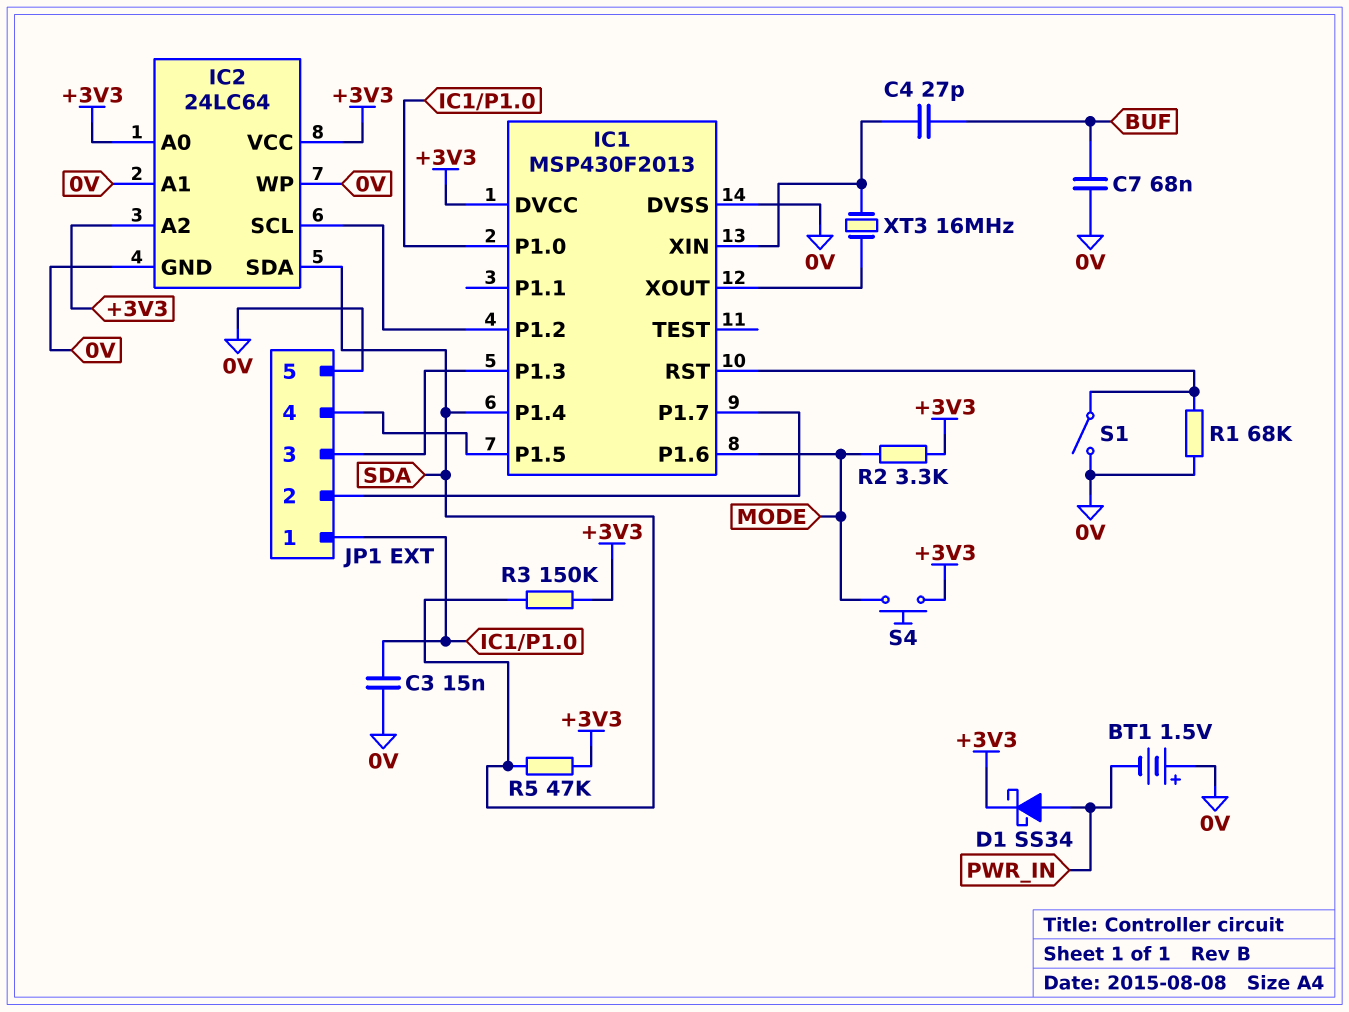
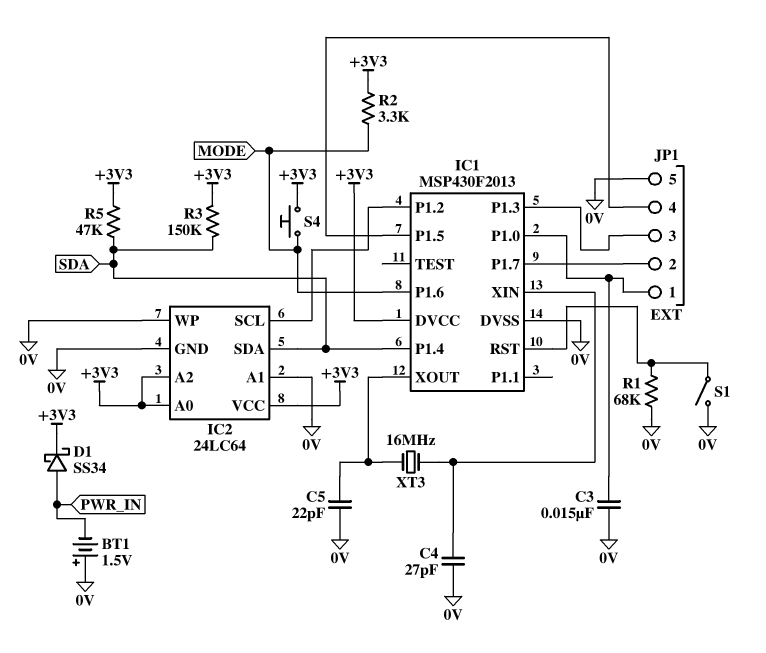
C4: 27pF (BUF, IC1/XIN) -> 27pF (0V, IC1/XIN)
C5: none -> 22pF (0V, IC1/XOUT)
C7: 68nF (0V, BUF) -> none

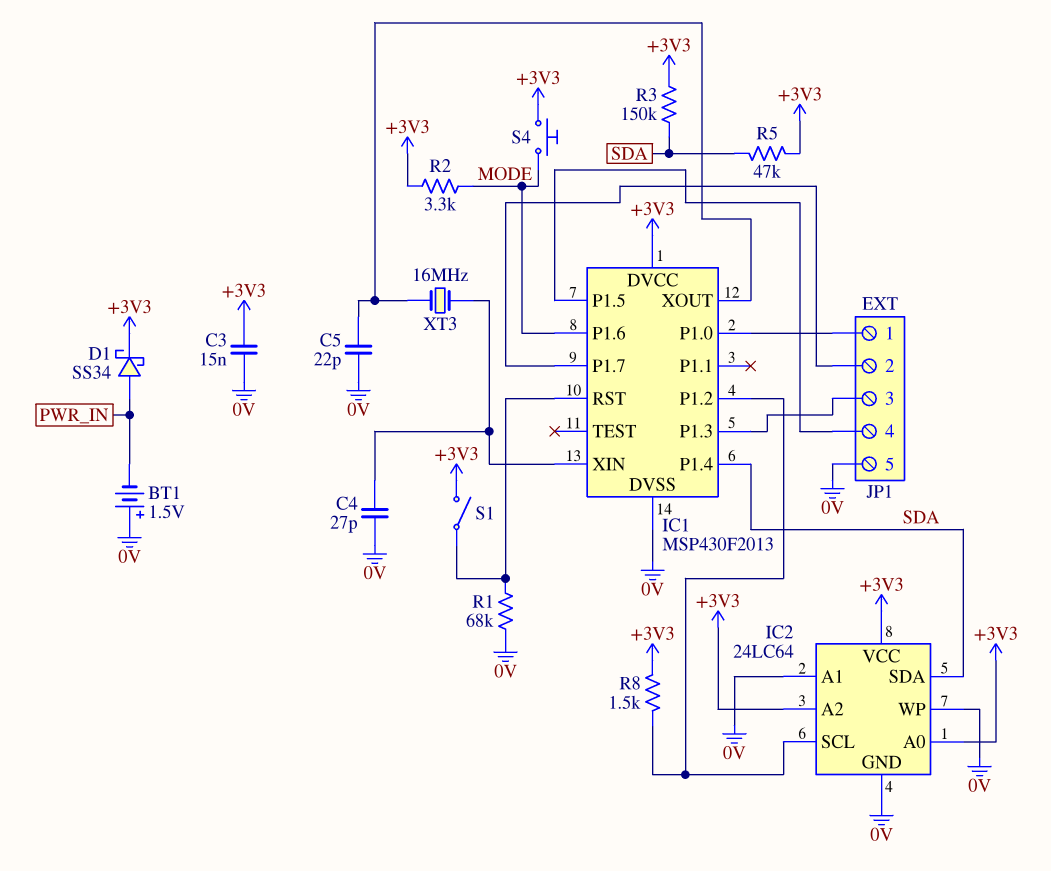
C3: 15nF (0V, IC1/P1.0) -> 15nF (+3V3, 0V)
R8: none -> 1.5k (+3V3, IC1/P1.2)
S1: switch (0V, IC1/RST) -> switch (+3V3, IC1/RST)

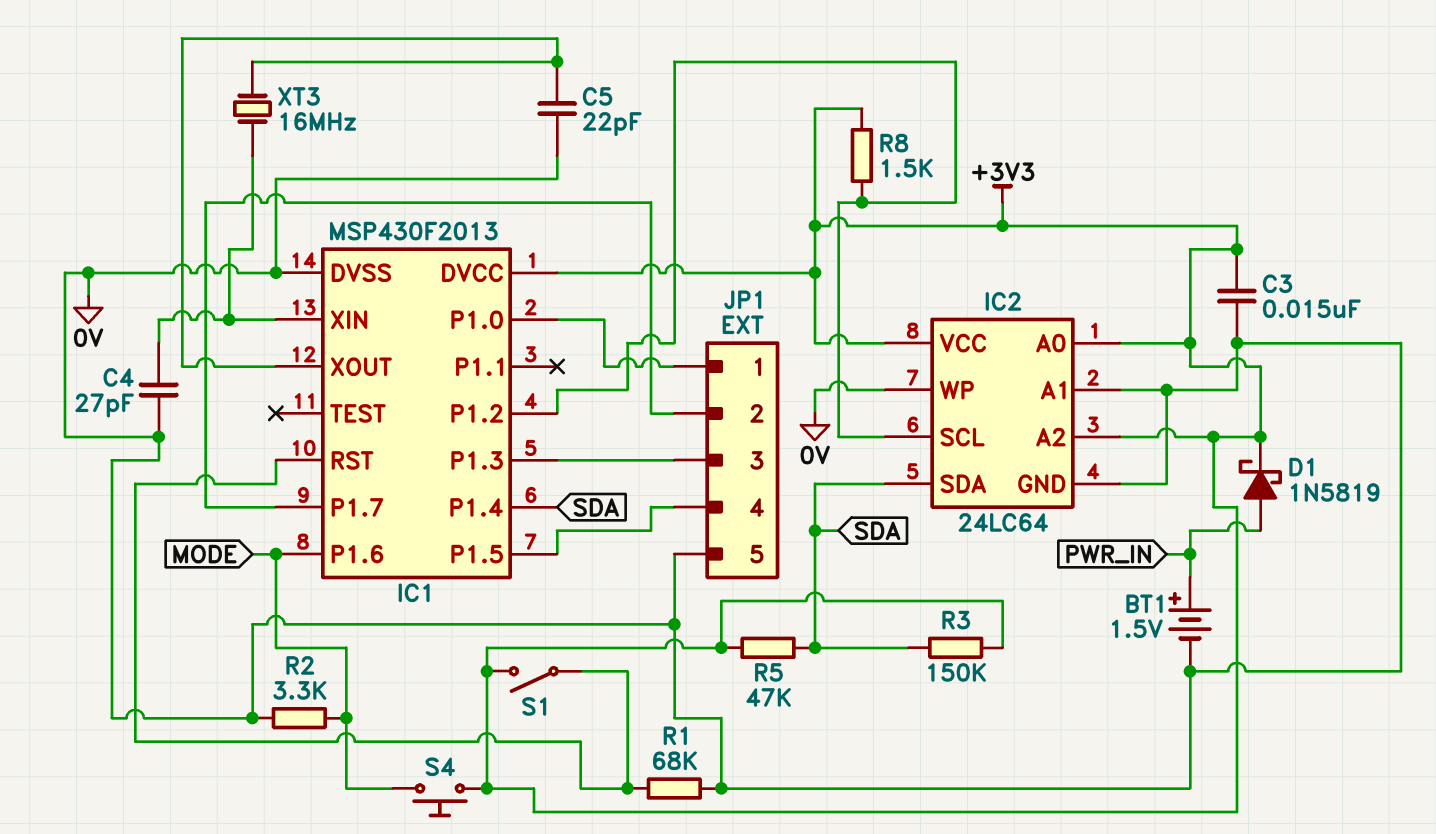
BT1: 1.5V (plus 0V, minus PWR_IN) -> 1.5V (plus PWR_IN, minus 0V)
D1: schottky SS34 (A PWR_IN, K +3V3) -> schottky 1N5819 (A PWR_IN, K +3V3)
R2: 3.3k (+3V3, MODE) -> 3.3k (0V, MODE)

